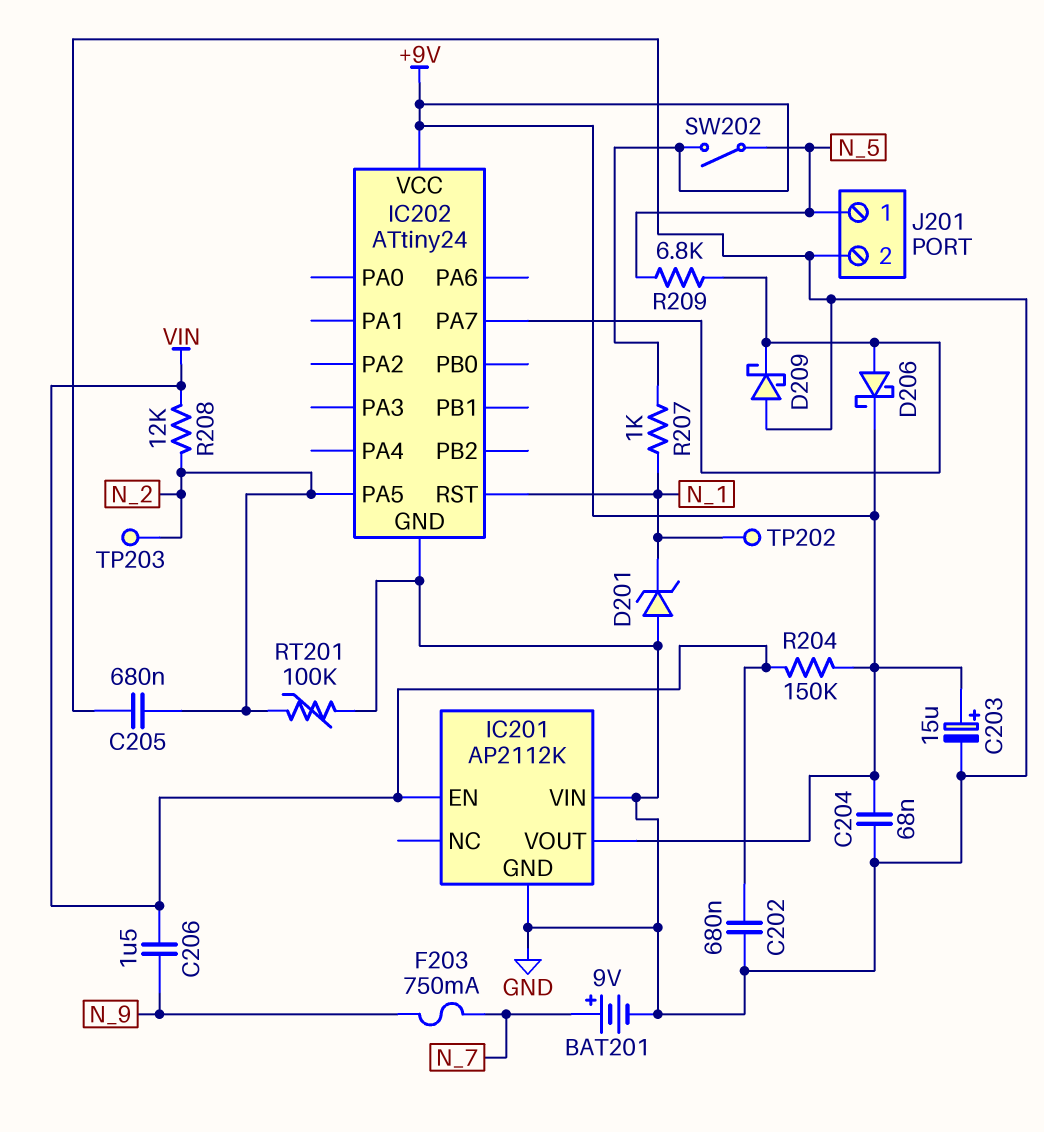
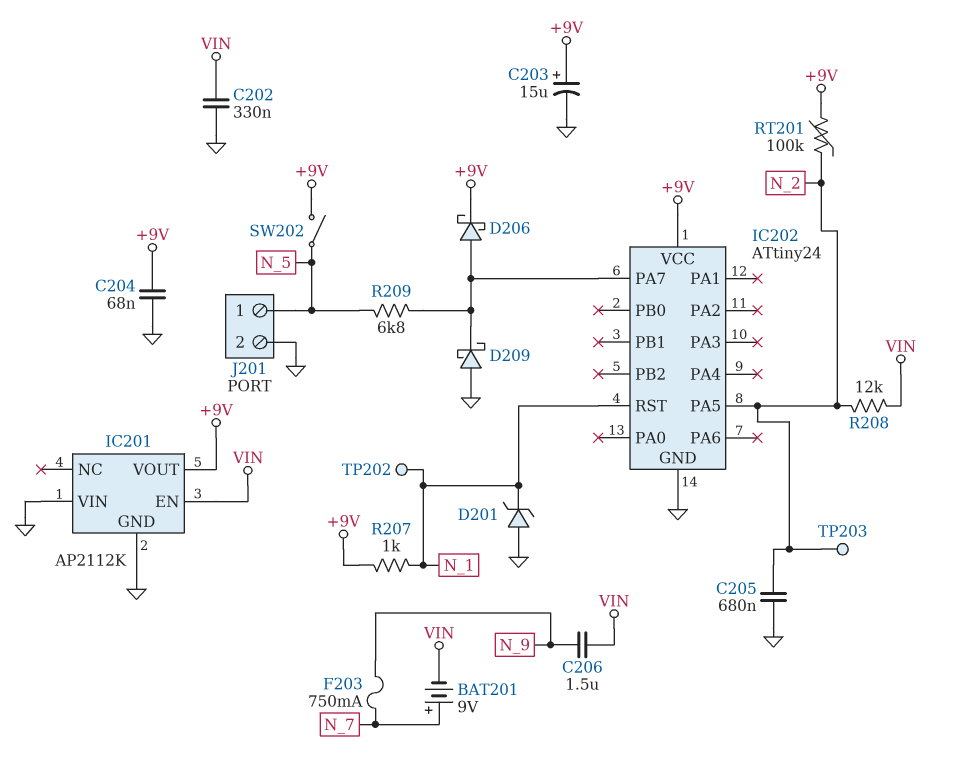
BAT201: 9V (plus N_7, minus GND) -> 9V (plus N_7, minus VIN)
C202: 680nF (GND, VIN) -> 330nF (GND, VIN)
R204: 150k (+9V, VIN) -> none
RT201: 100k (GND, N_2) -> 100k (+9V, N_2)

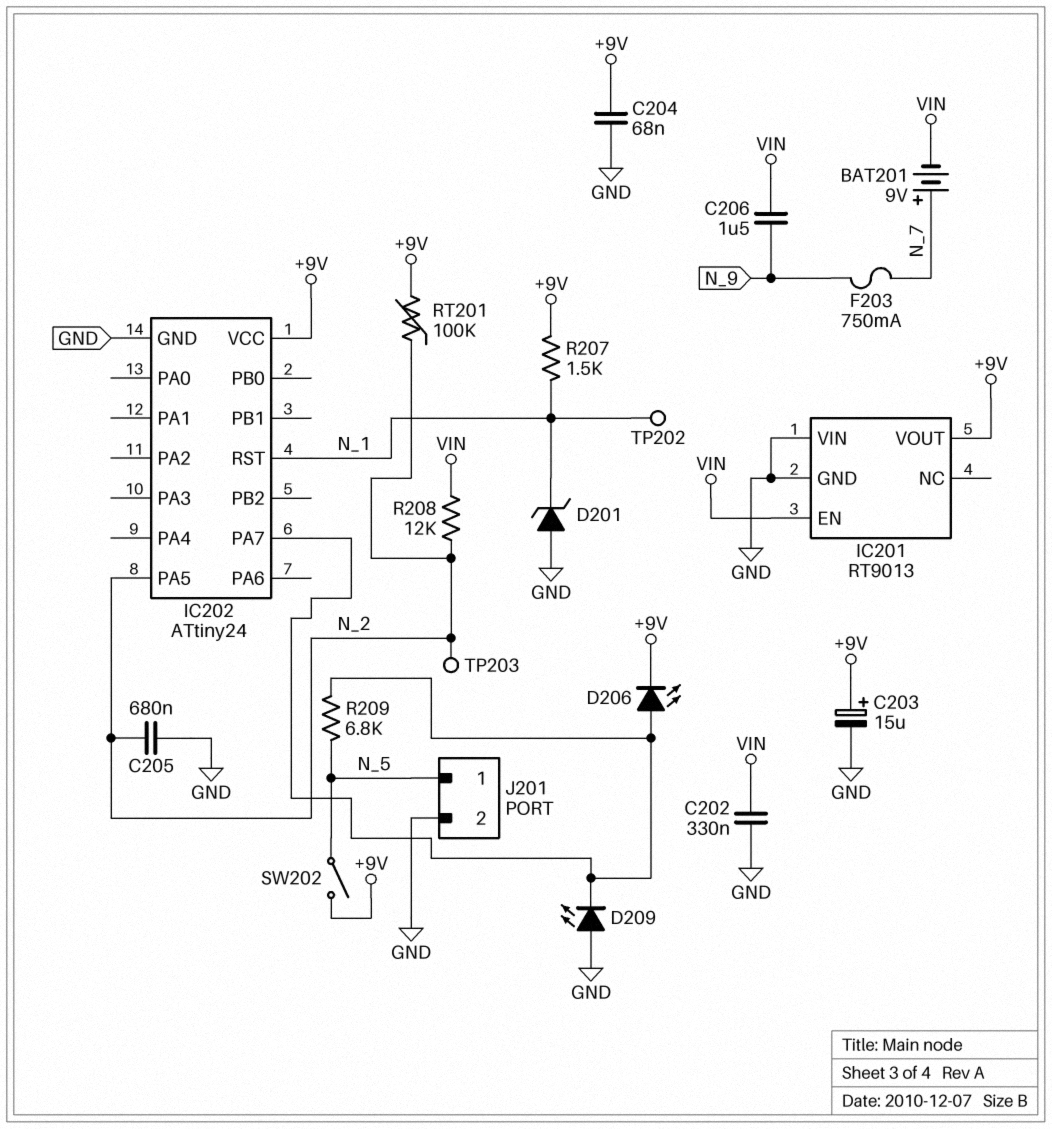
D206: schottky (A IC202/PA7, K +9V) -> LED (A IC202/PA7, K +9V)
D209: schottky (A GND, K IC202/PA7) -> LED (A GND, K IC202/PA7)
IC201: AP2112K -> RT9013
R207: 1k (+9V, N_1) -> 1.5k (+9V, N_1)

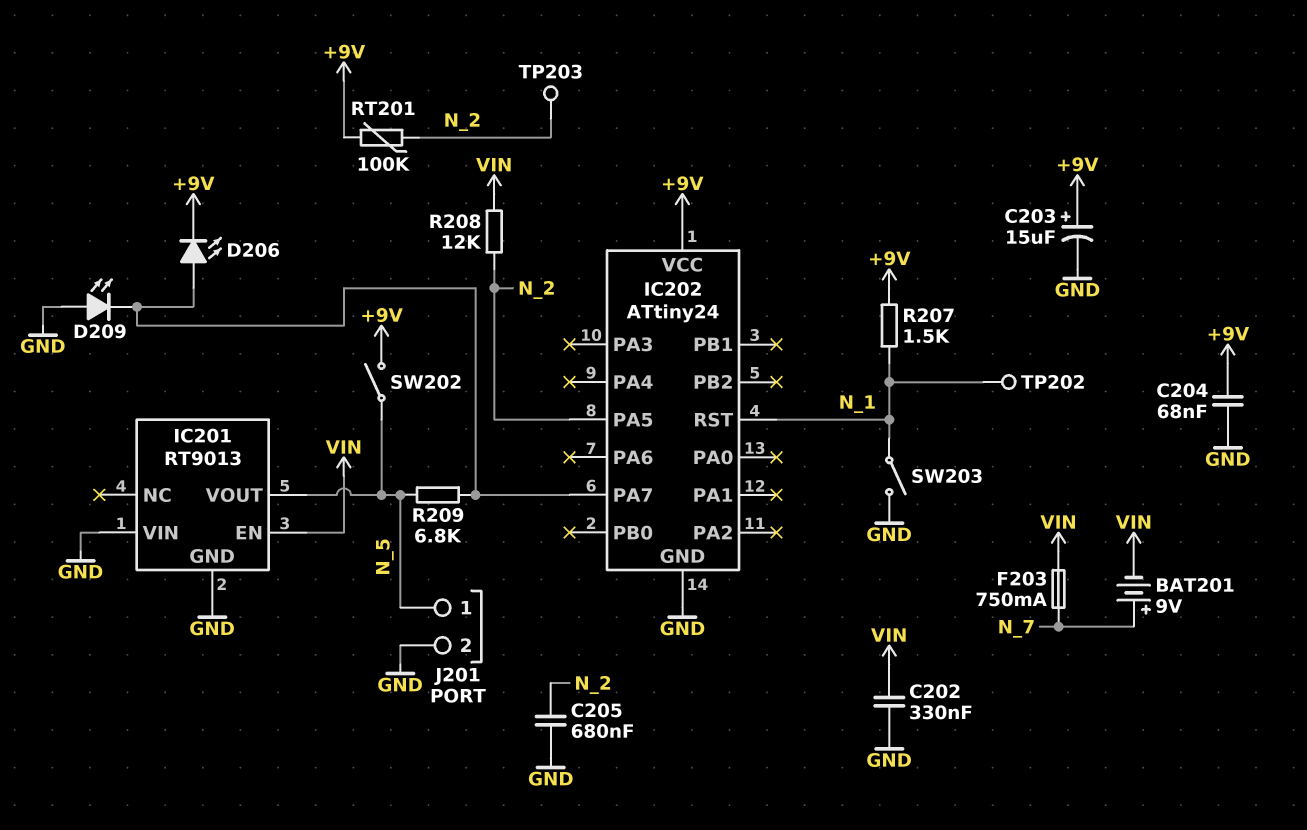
C206: 1.5uF (N_9, VIN) -> none
D201: zener (A GND, K N_1) -> none
F203: 750mA (N_7, N_9) -> 750mA (N_7, VIN)
IC201 pin VOUT: +9V -> N_5
SW203: none -> switch (GND, N_1)

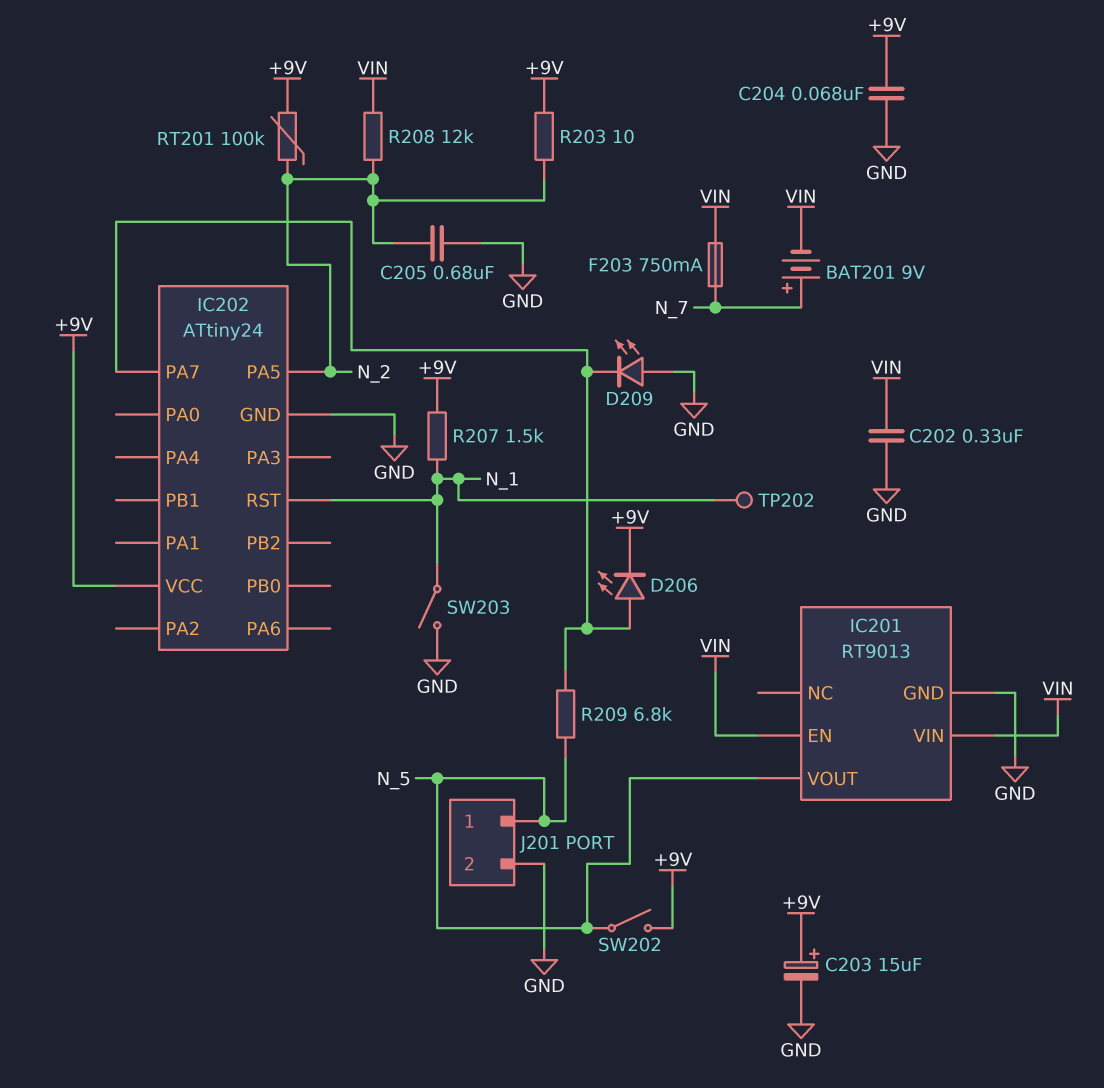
IC201 pin VIN: GND -> VIN
R203: none -> 10 (+9V, N_2)
TP203: test point (N_2) -> none

